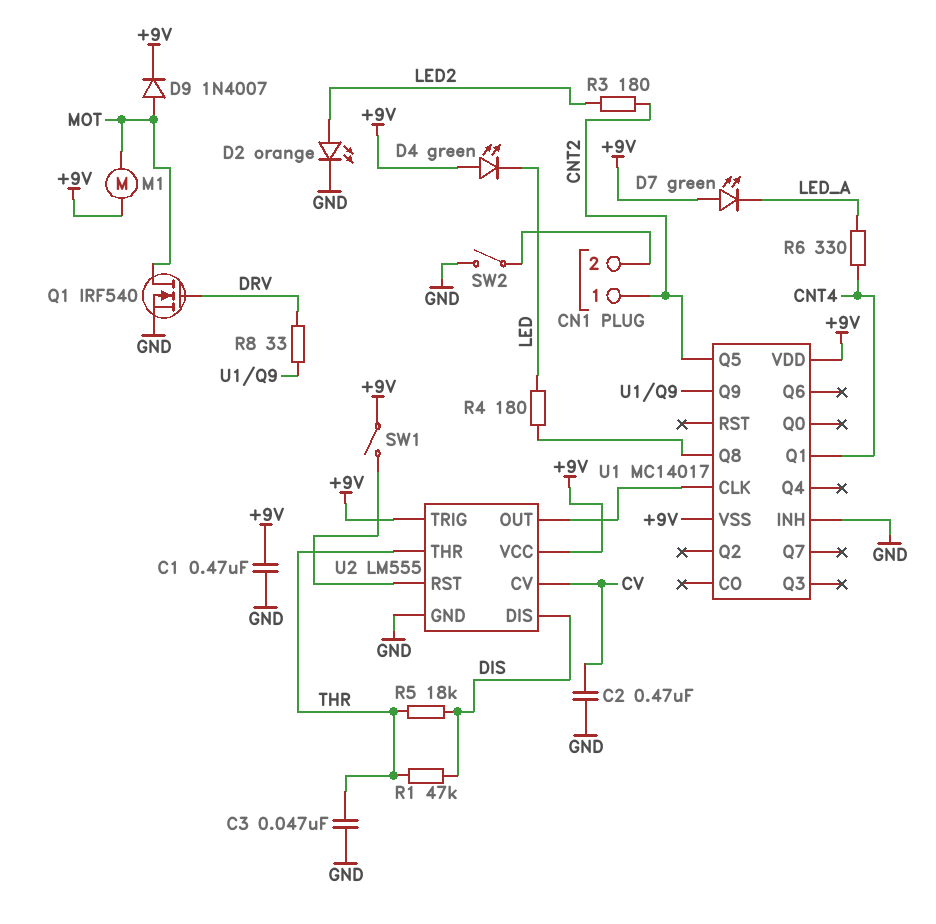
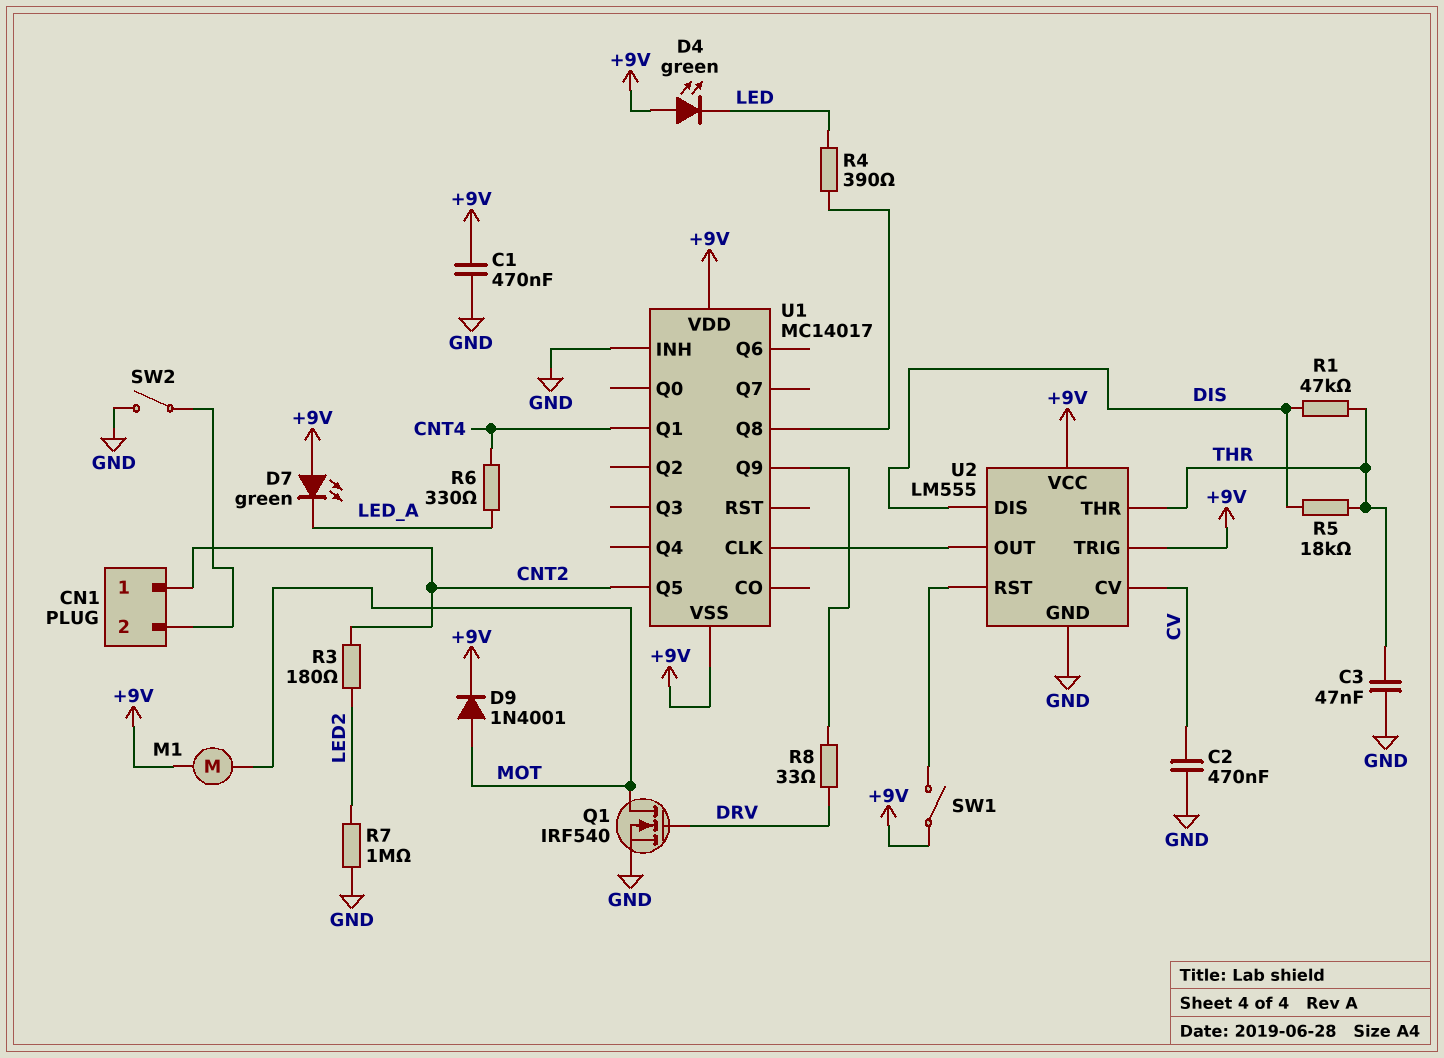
D2: LED orange (A LED2, K GND) -> none
D9: diode 1N4007 (A MOT, K +9V) -> diode 1N4001 (A MOT, K +9V)
R4: 180 (LED, U1/Q8) -> 390 (LED, U1/Q8)
R7: none -> 1M (GND, LED2)

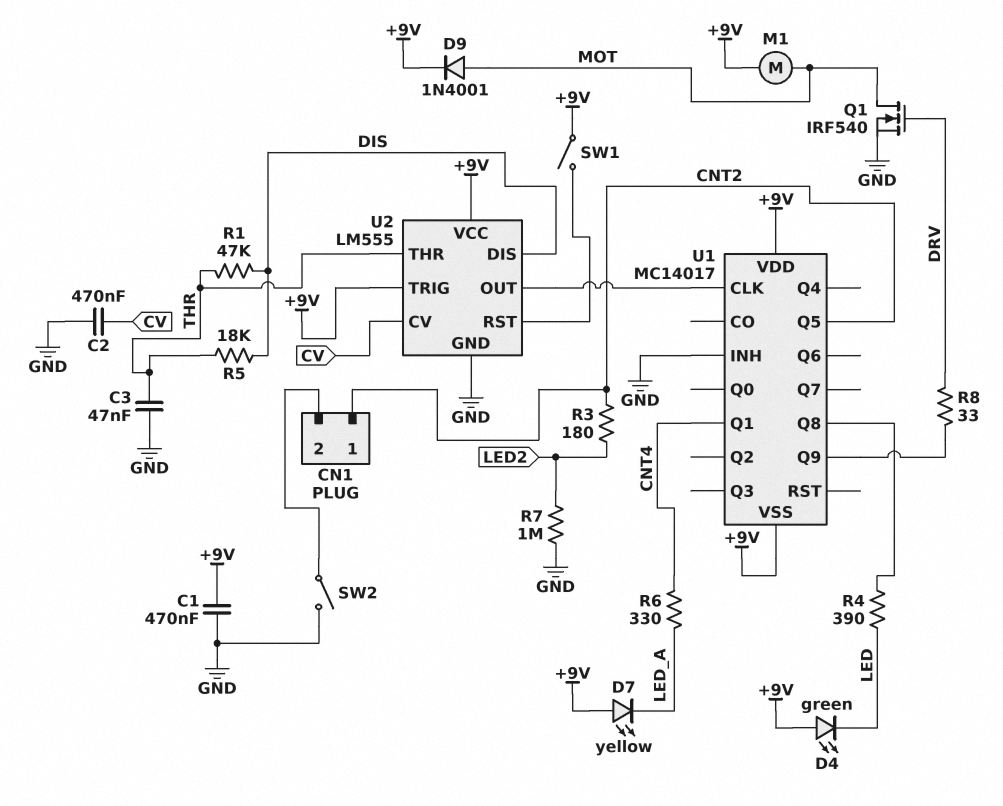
D7: LED green (A +9V, K LED_A) -> LED yellow (A +9V, K LED_A)

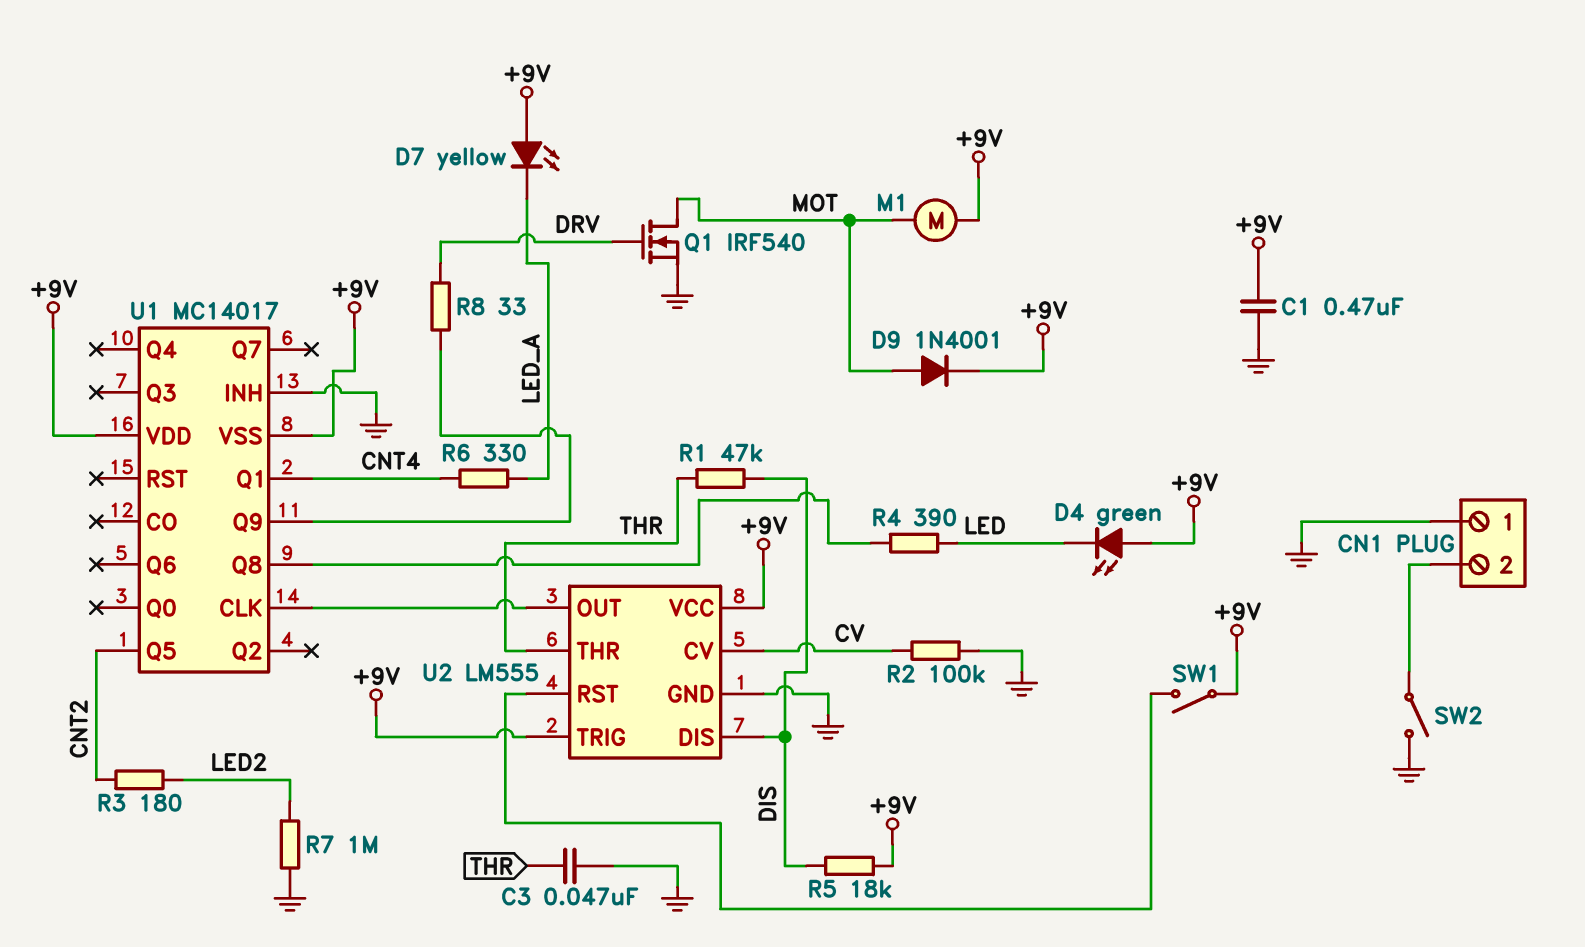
C2: 470nF (CV, GND) -> none
CN1 pin 1: CNT2 -> GND
R2: none -> 100k (CV, GND)
R5: 18k (DIS, THR) -> 18k (+9V, DIS)

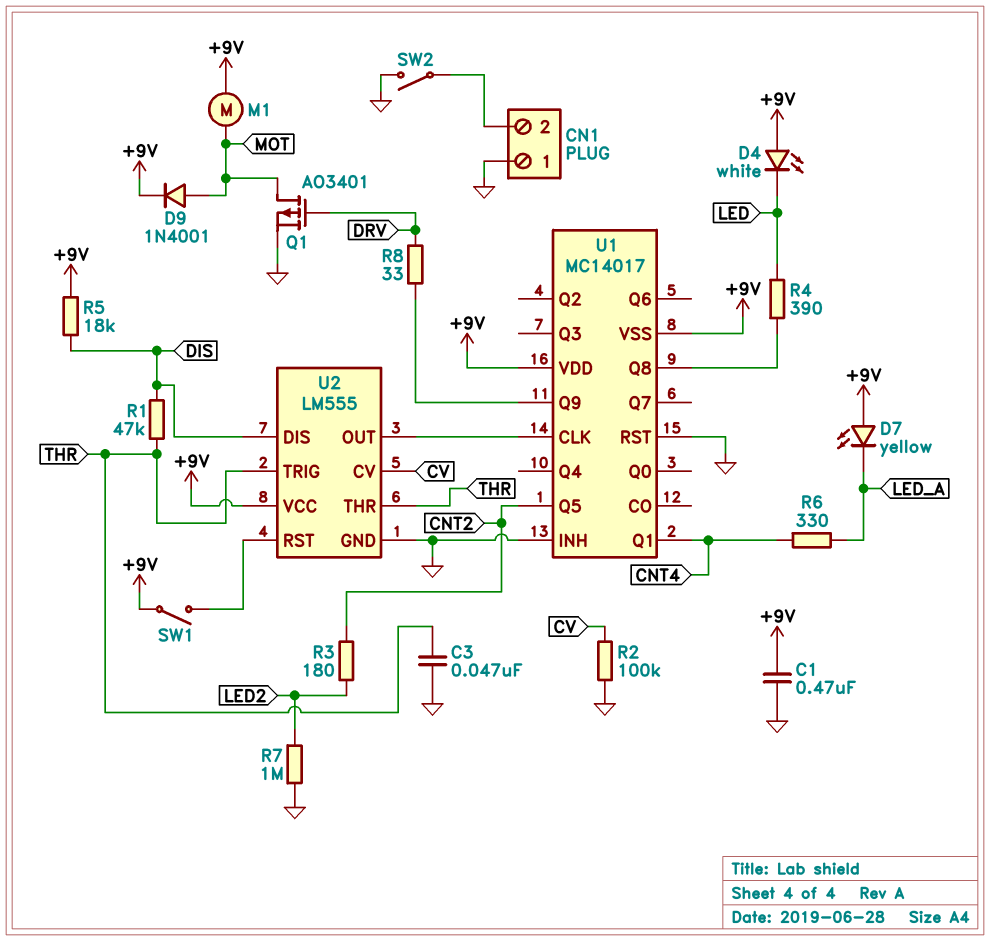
D4: LED green (A +9V, K LED) -> LED white (A +9V, K LED)
Q1: NMOS IRF540 (G DRV, D MOT, S GND) -> PMOS AO3401 (G DRV, D MOT, S GND)
U1 pin RST: none -> GND
U2 pin TRIG: +9V -> THR

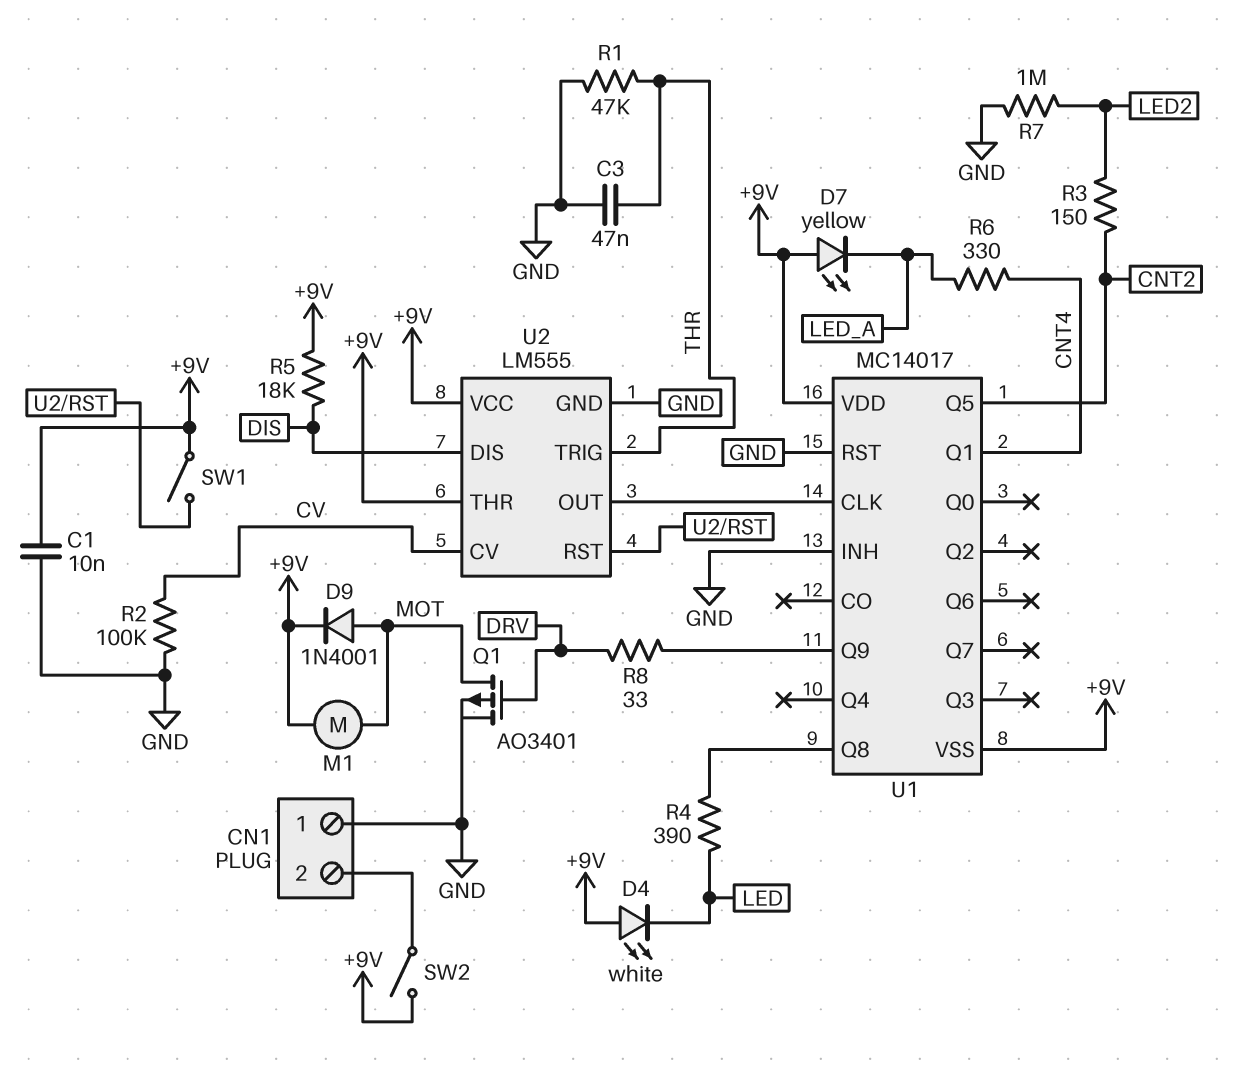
C1: 470nF (+9V, GND) -> 10nF (+9V, GND)
R1: 47k (DIS, THR) -> 47k (GND, THR)
R3: 180 (CNT2, LED2) -> 150 (CNT2, LED2)
SW2: switch (CN1/2, GND) -> switch (+9V, CN1/2)
U2 pin THR: THR -> +9V

